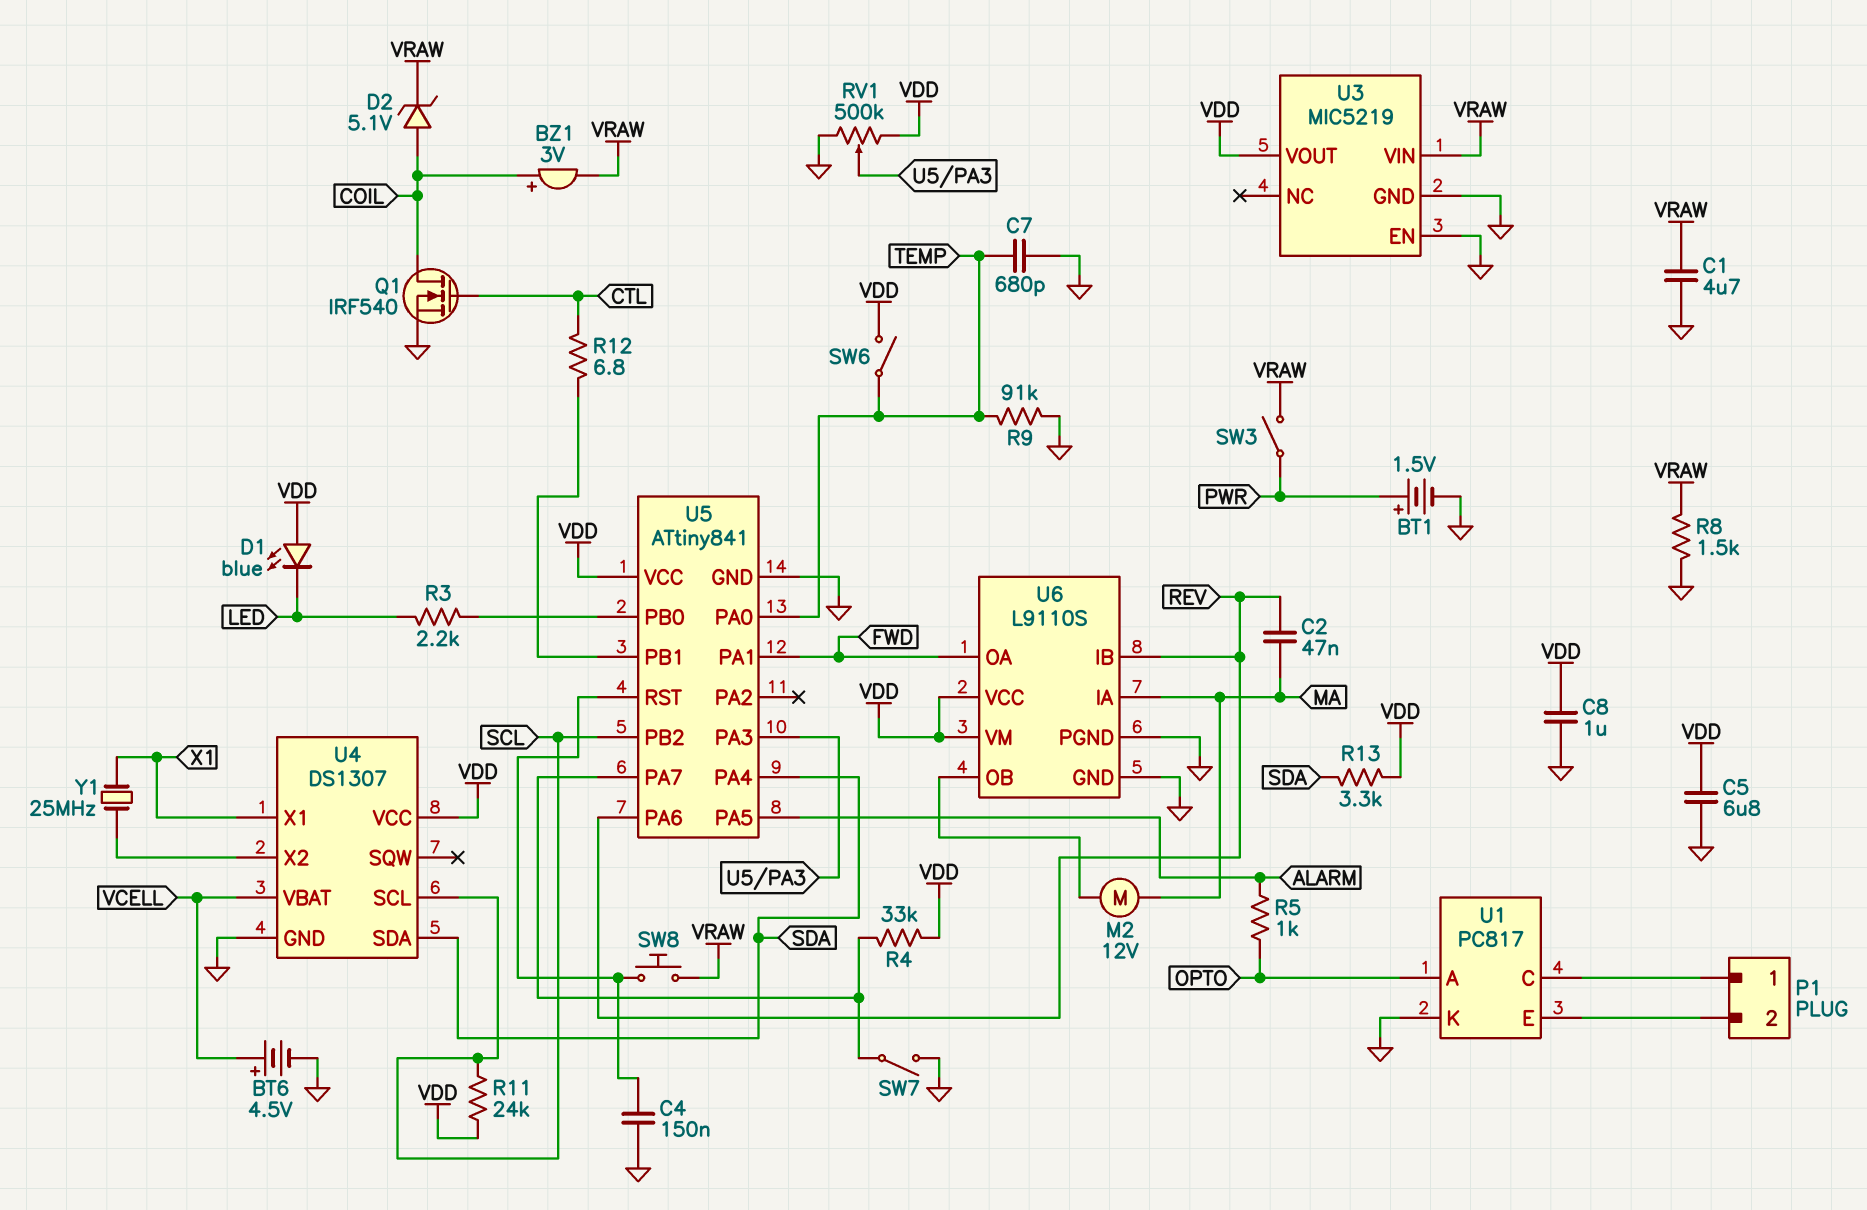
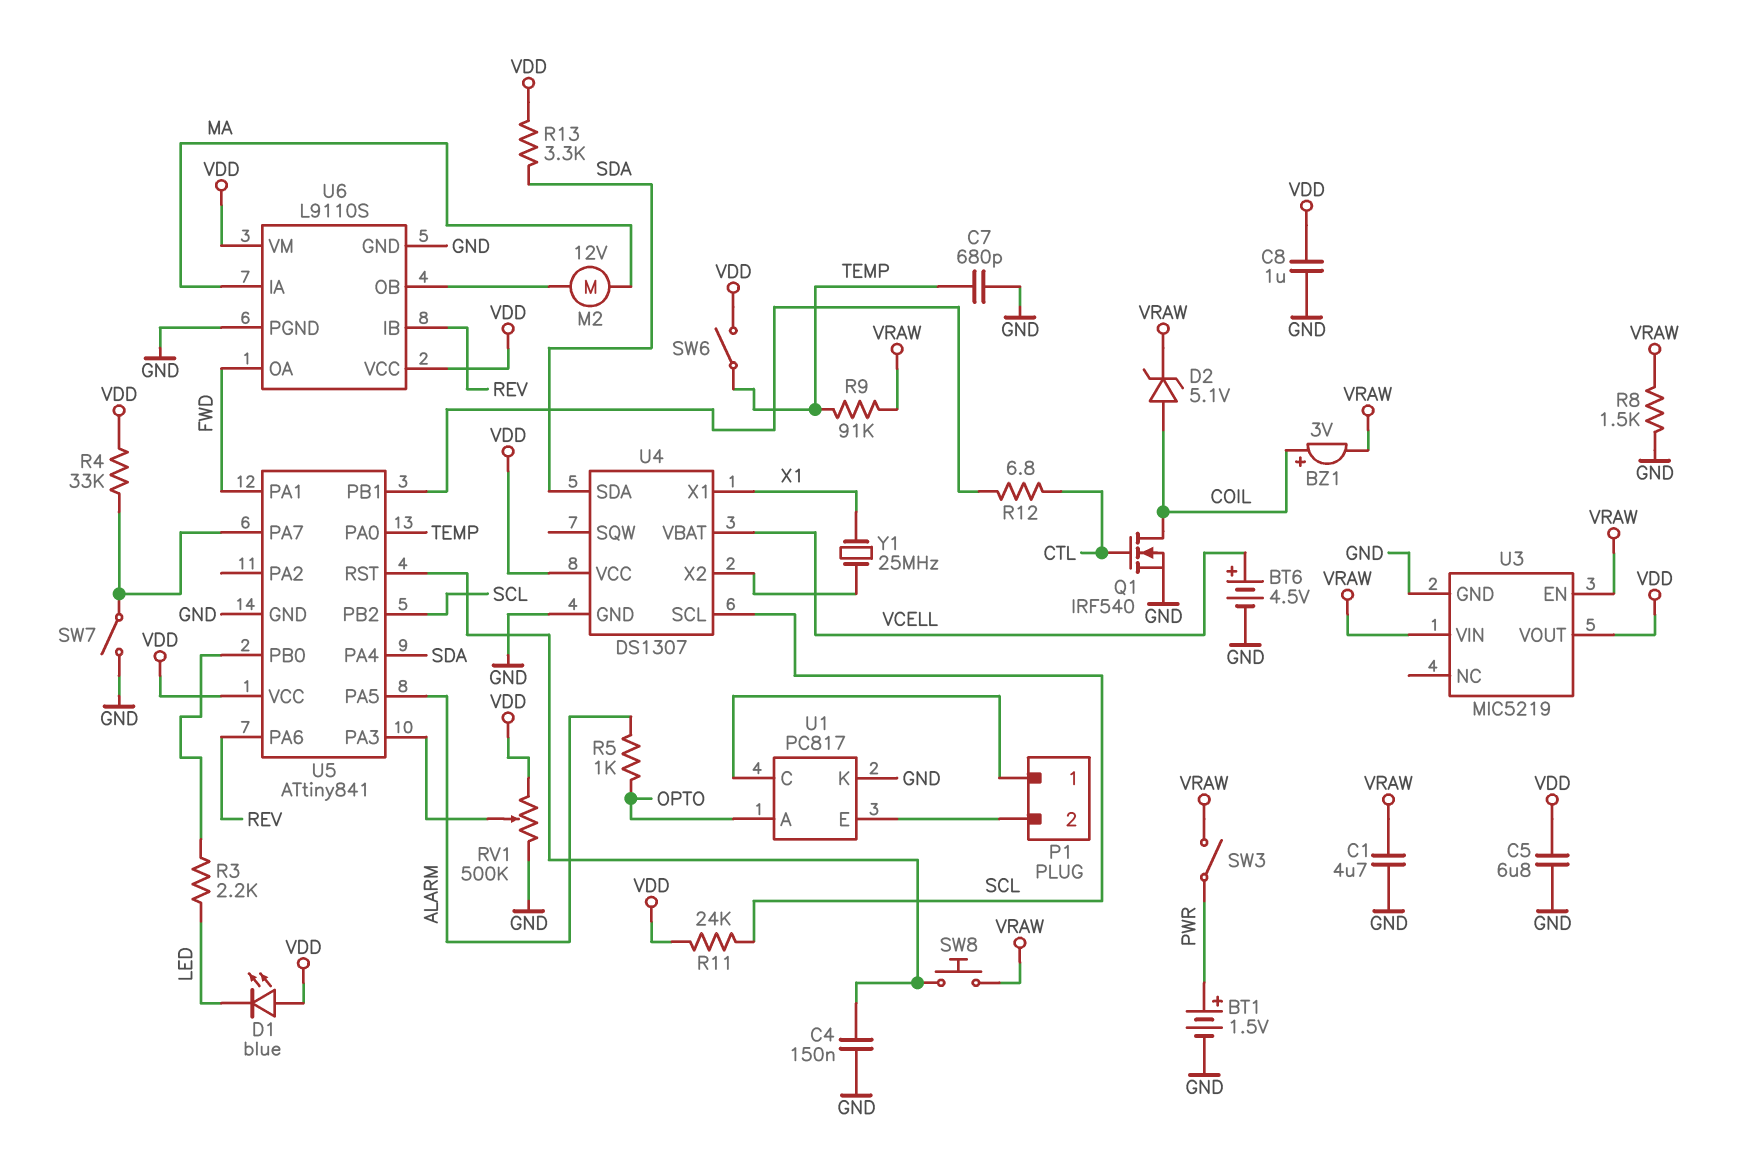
C2: 47nF (MA, REV) -> none
R9: 91k (GND, TEMP) -> 91k (TEMP, VRAW)
U3 pin EN: GND -> VRAW

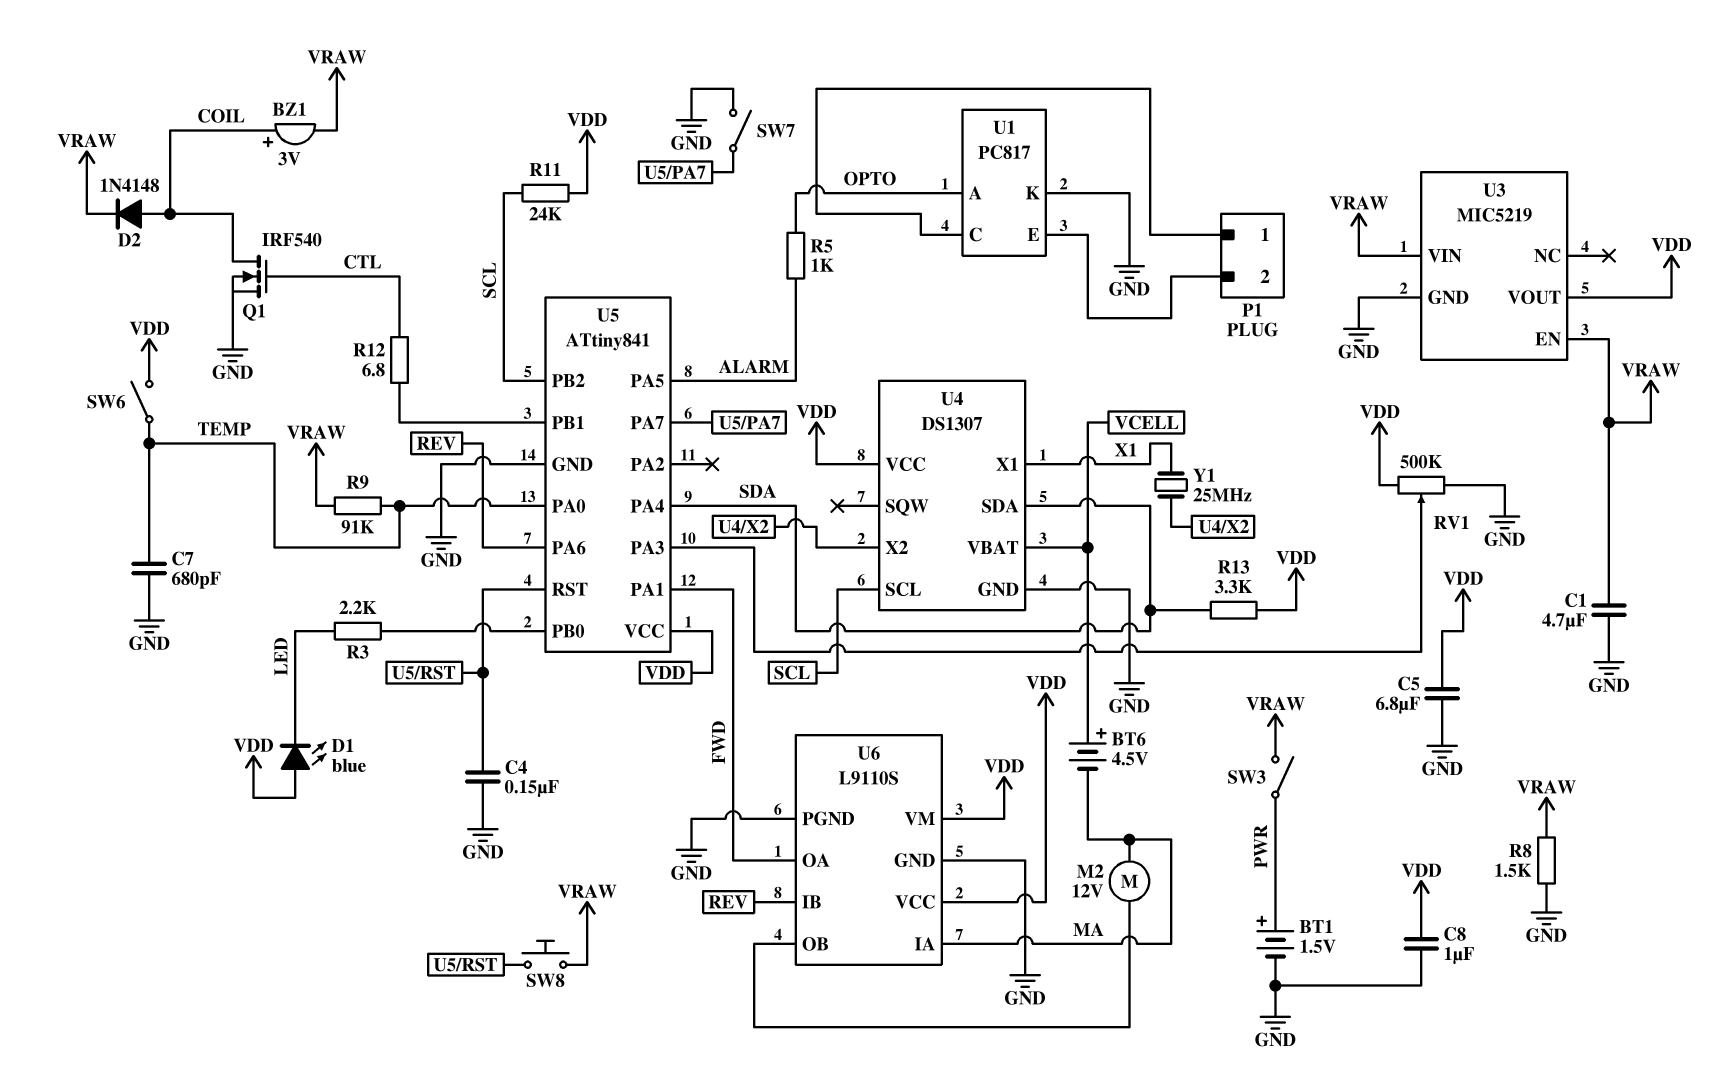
BT6: 4.5V (plus VCELL, minus GND) -> 4.5V (plus VCELL, minus MA)
D2: zener 5.1V (A COIL, K VRAW) -> diode 1N4148 (A COIL, K VRAW)
R4: 33k (U5/PA7, VDD) -> none

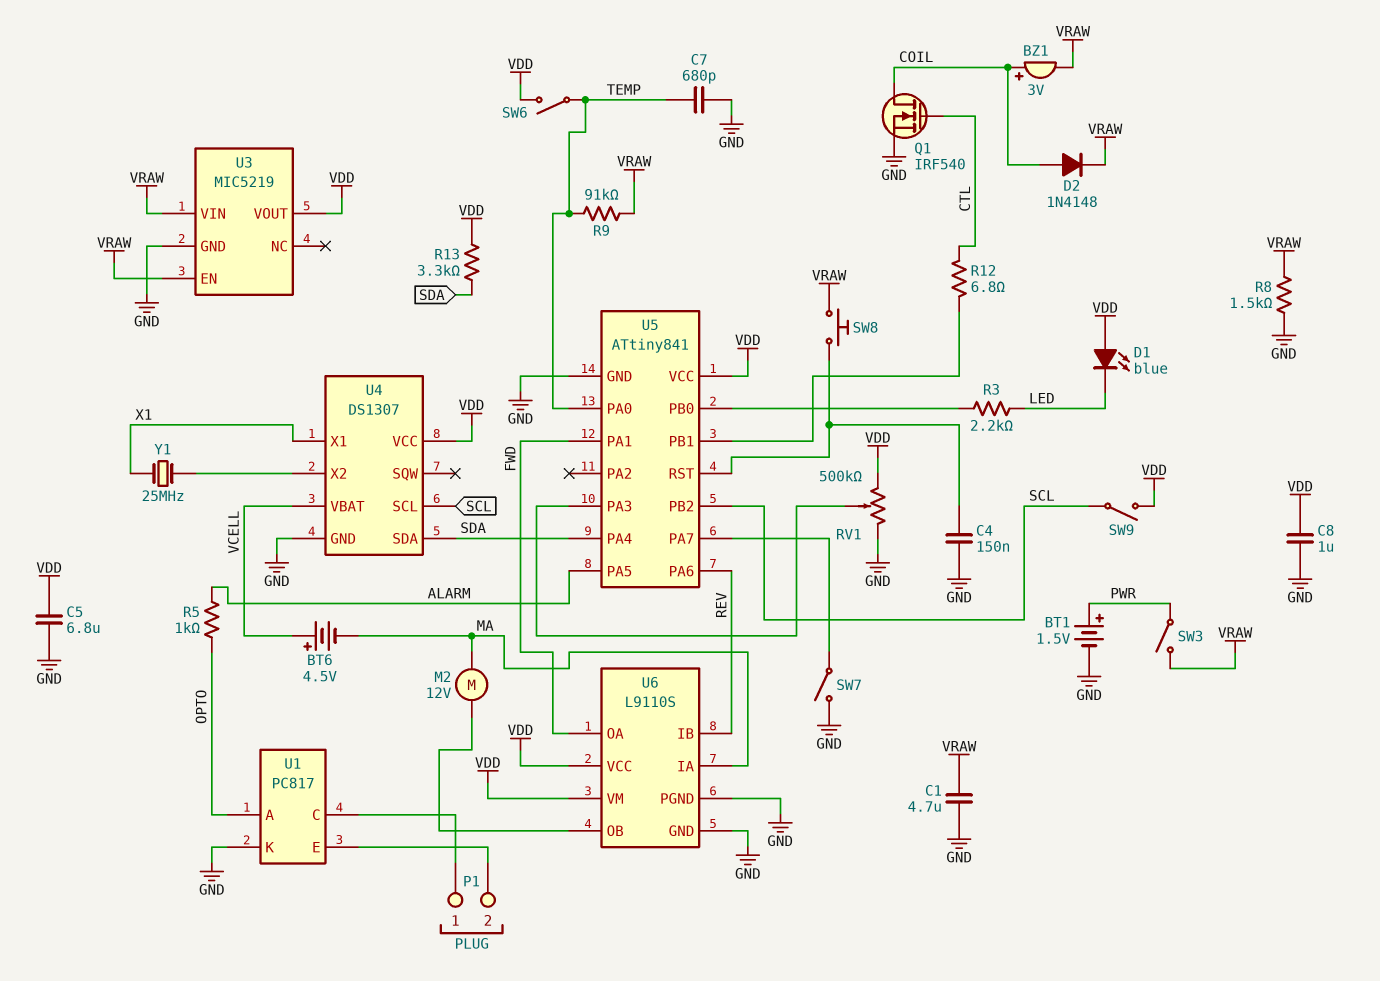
R11: 24k (SCL, VDD) -> none
SW9: none -> switch (SCL, VDD)

